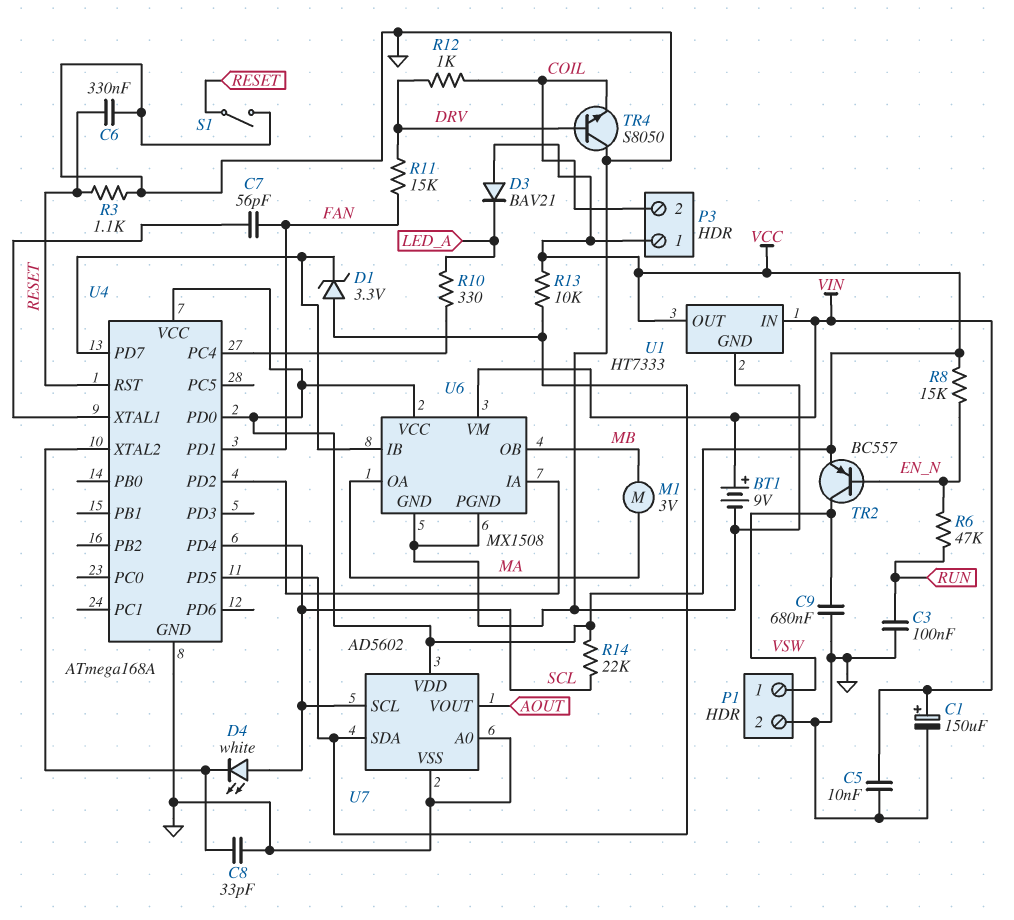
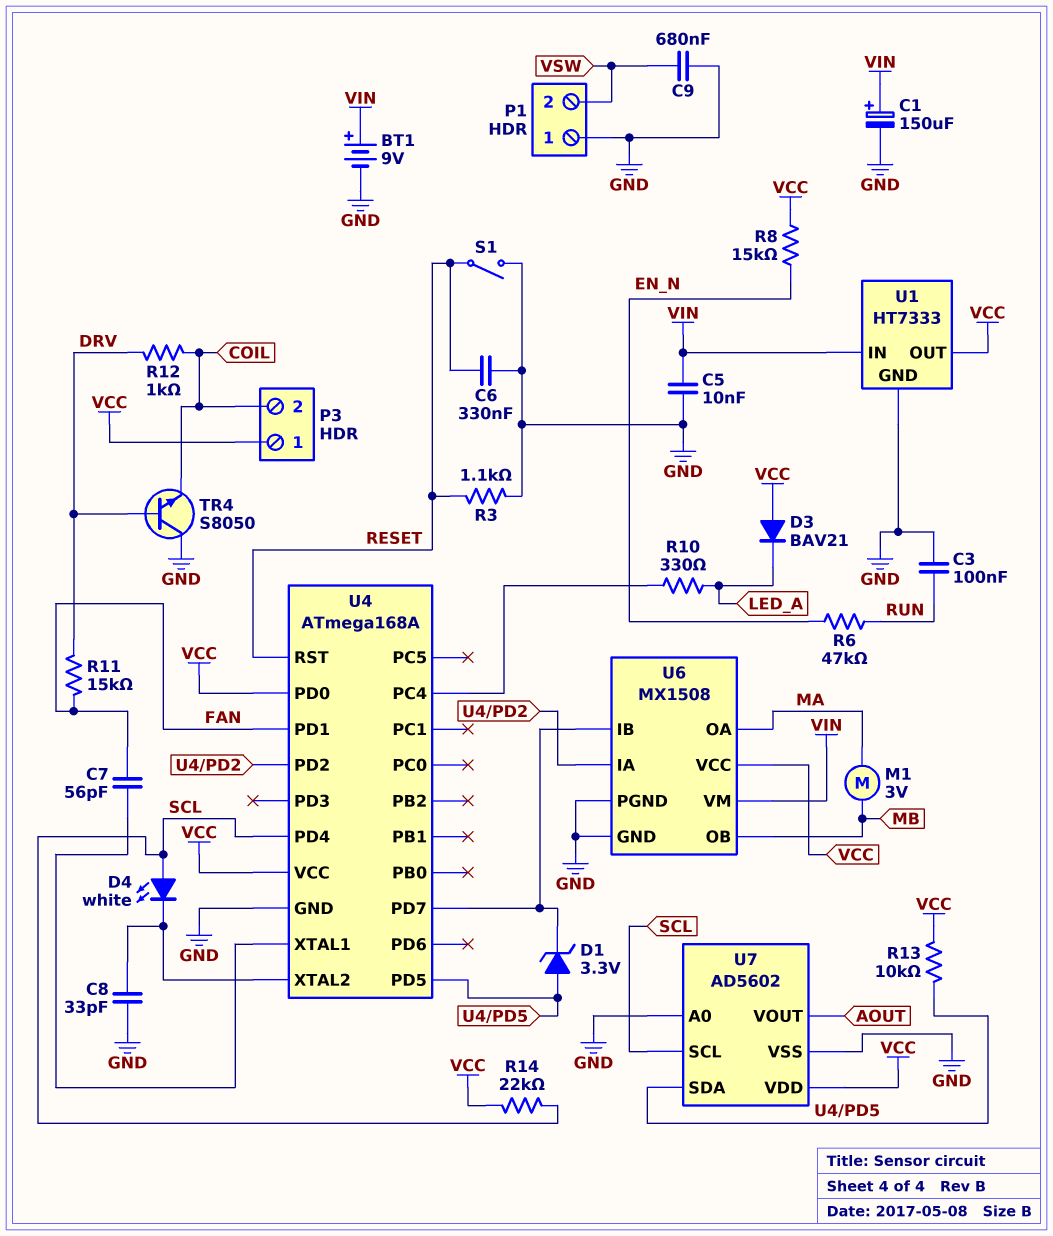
P1 pin 1: VSW -> GND
P1 pin 2: GND -> VSW
TR2: PNP BC557 (B EN_N, C VSW, E VCC) -> none

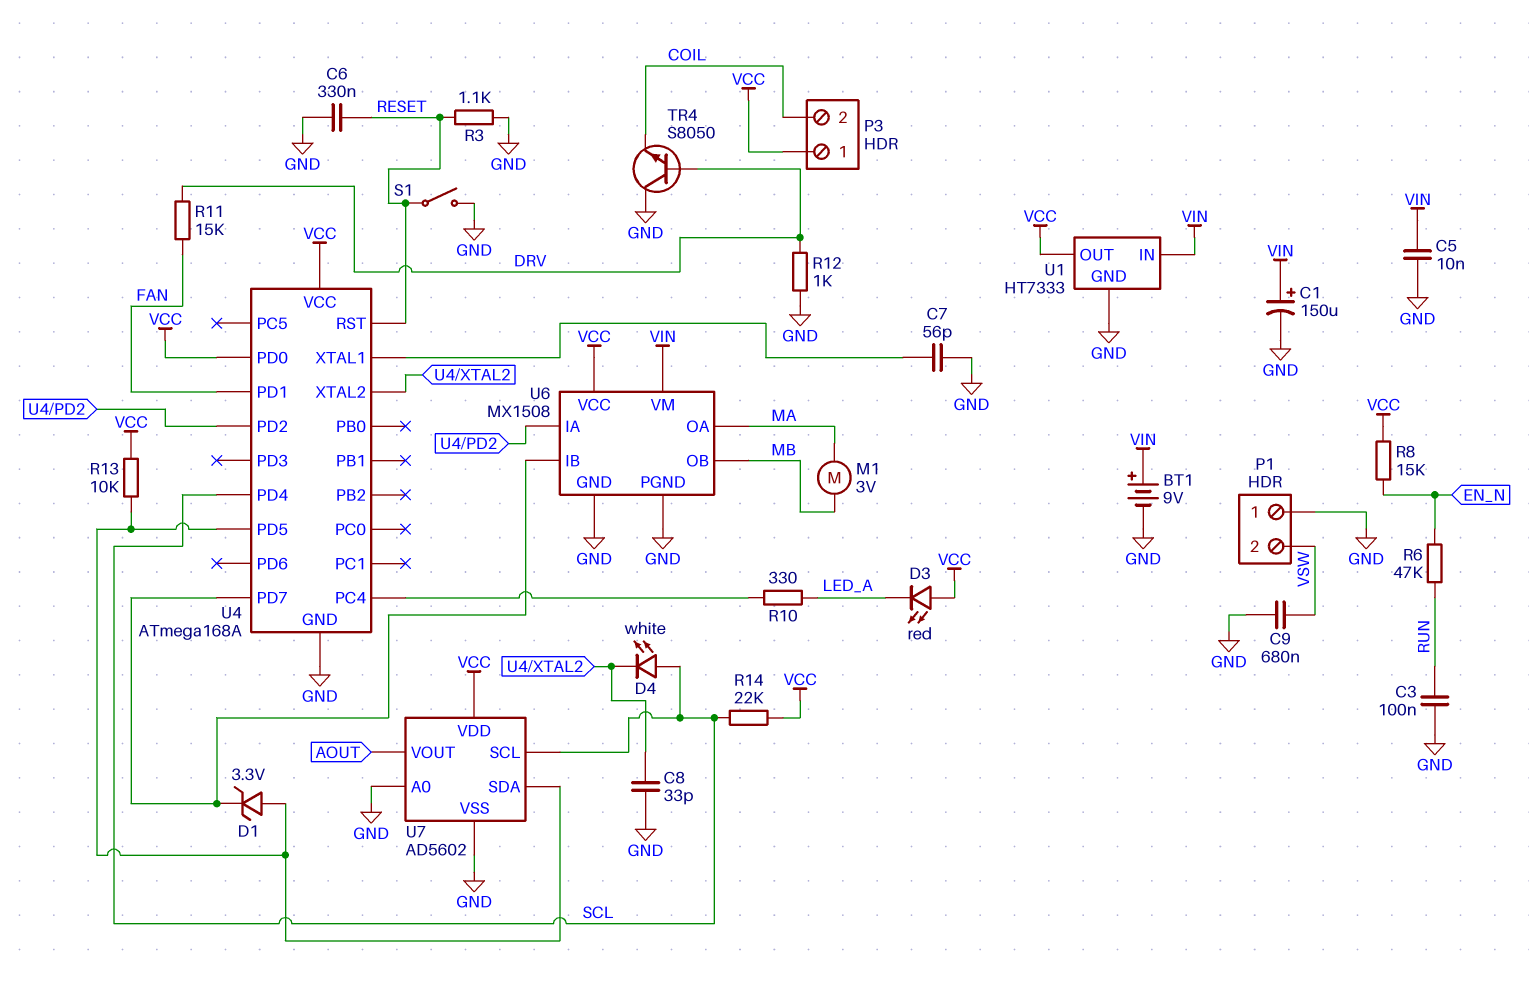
C7: 56pF (FAN, U4/XTAL1) -> 56pF (GND, U4/XTAL1)
D3: diode BAV21 (A VCC, K LED_A) -> LED red (A VCC, K LED_A)
R12: 1k (COIL, DRV) -> 1k (DRV, GND)

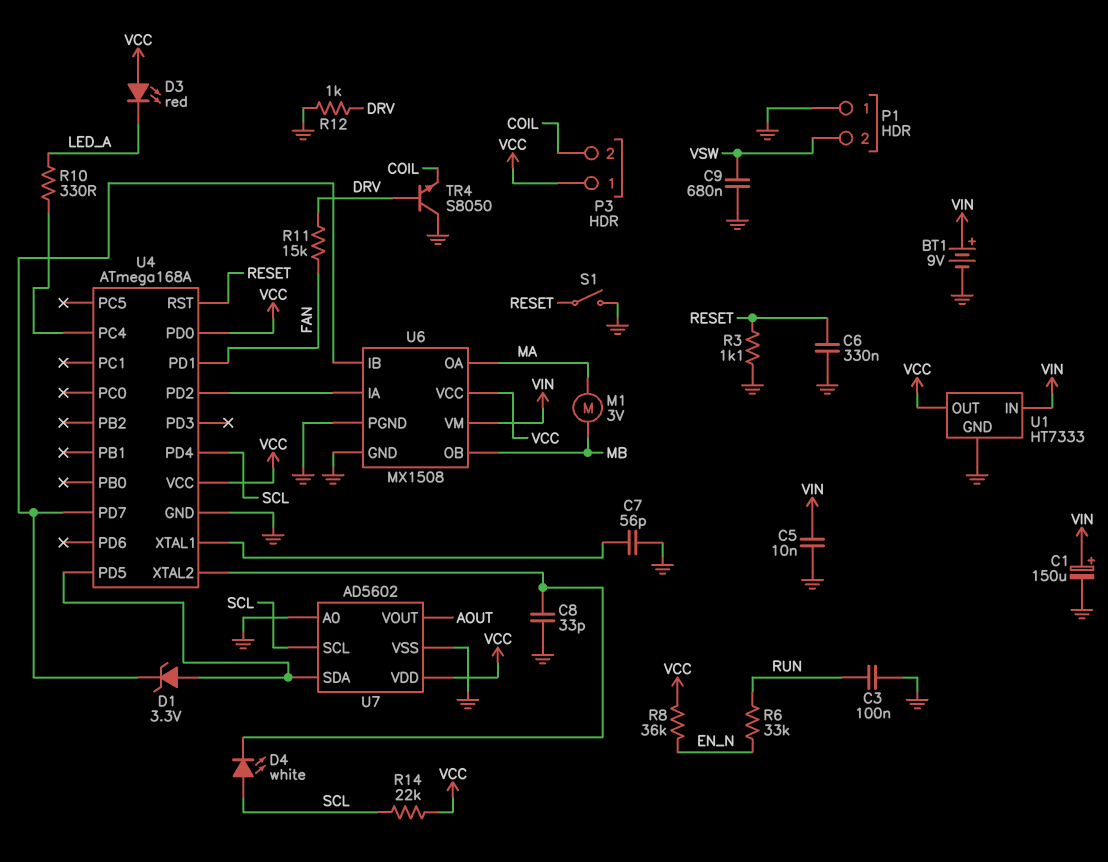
R6: 47k (EN_N, RUN) -> 33k (EN_N, RUN)
R8: 15k (EN_N, VCC) -> 36k (EN_N, VCC)
R13: 10k (U4/PD5, VCC) -> none

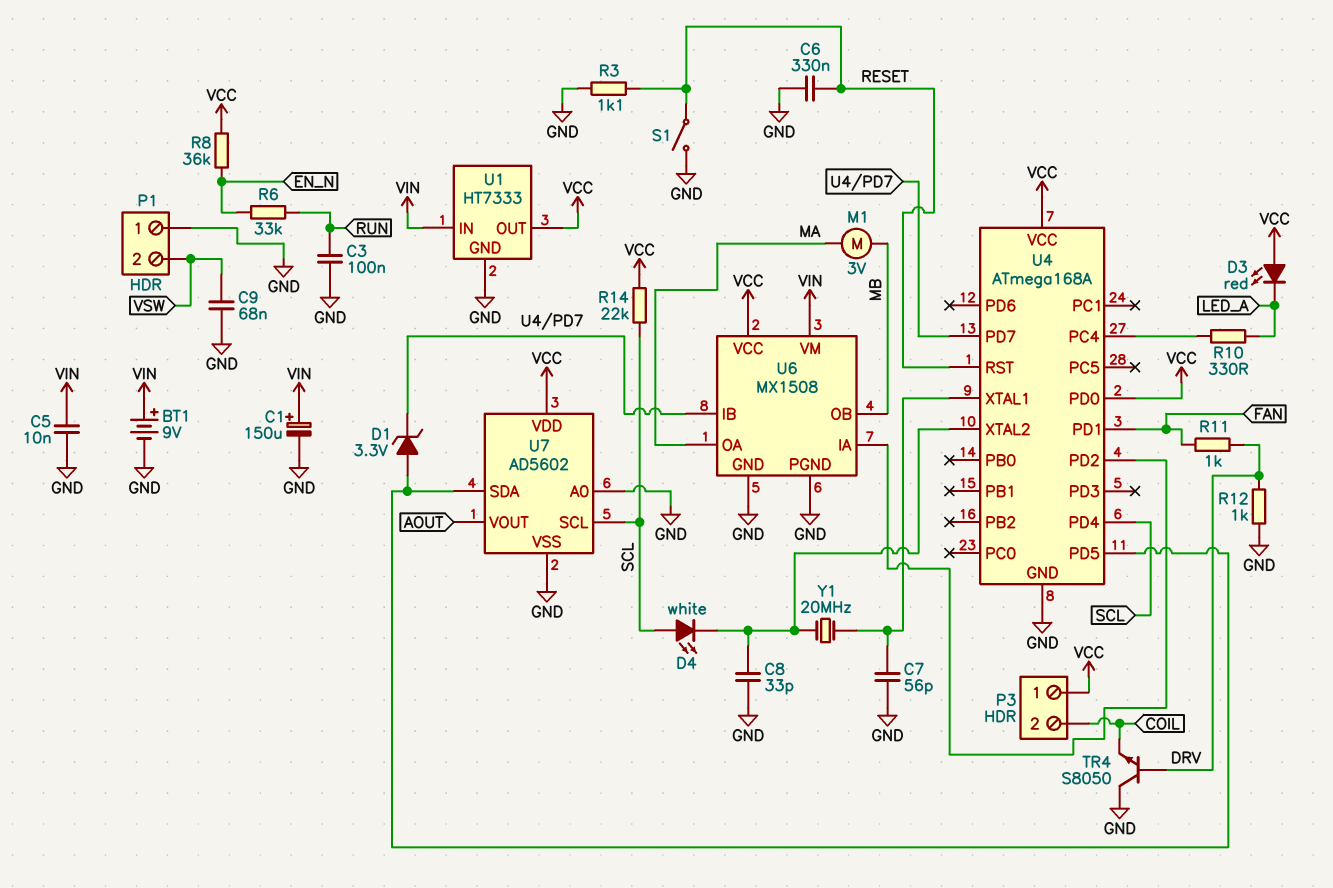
C9: 680nF (GND, VSW) -> 68nF (GND, VSW)
R11: 15k (DRV, FAN) -> 1k (DRV, FAN)
Y1: none -> 20MHz (U4/XTAL1, U4/XTAL2)

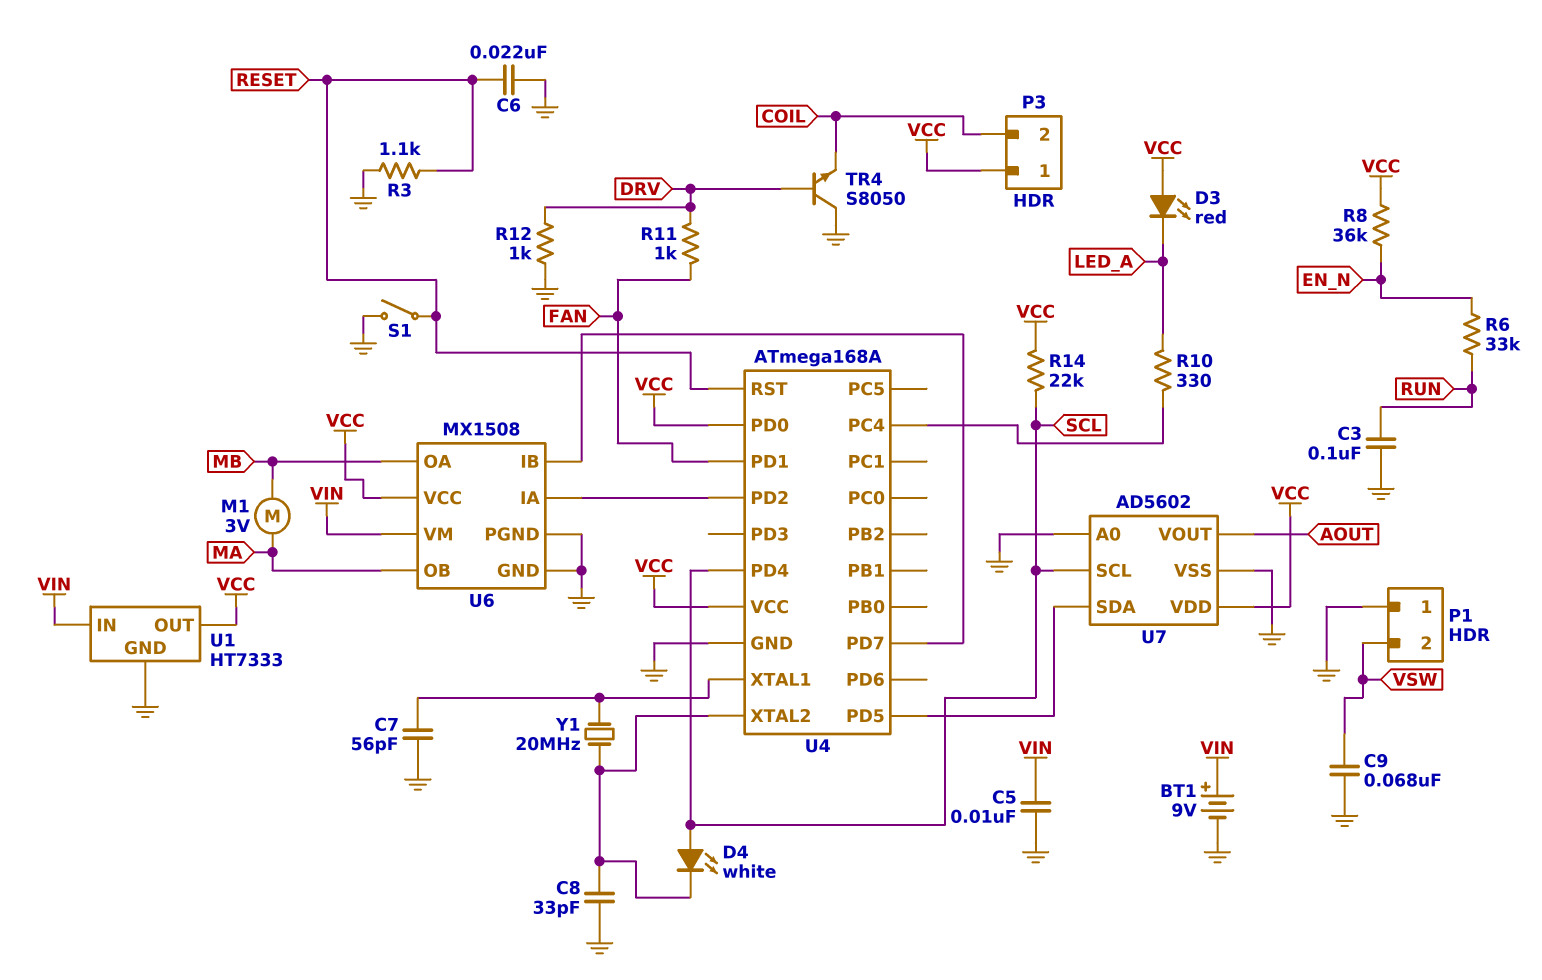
C1: 150uF (plus VIN, minus GND) -> none
C6: 330nF (GND, RESET) -> 22nF (GND, RESET)
D1: zener 3.3V (A U4/PD5, K U4/PD7) -> none
U6 pin OA: MA -> MB
U6 pin OB: MB -> MA

